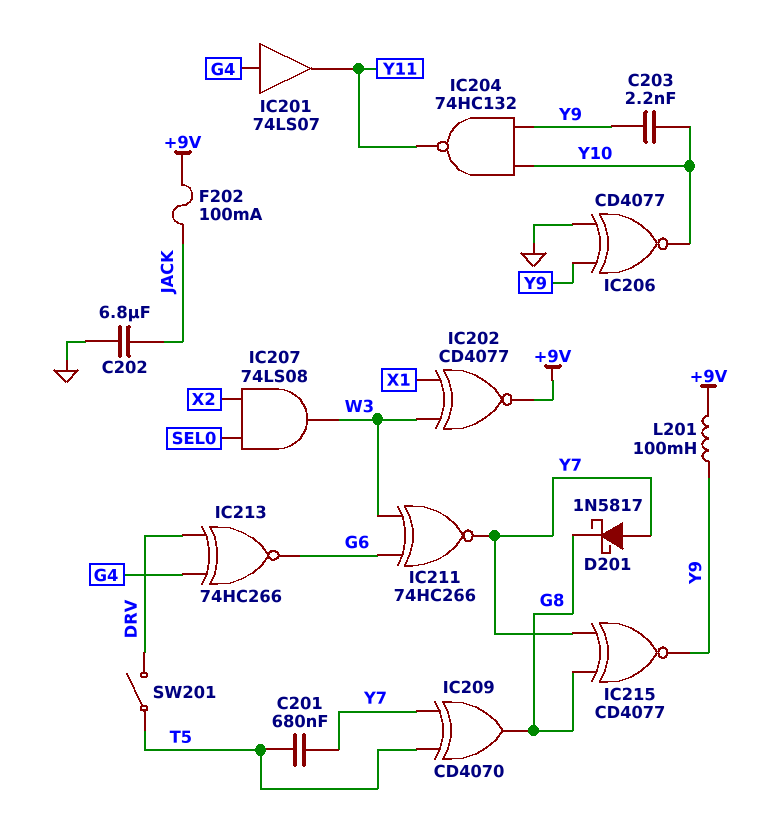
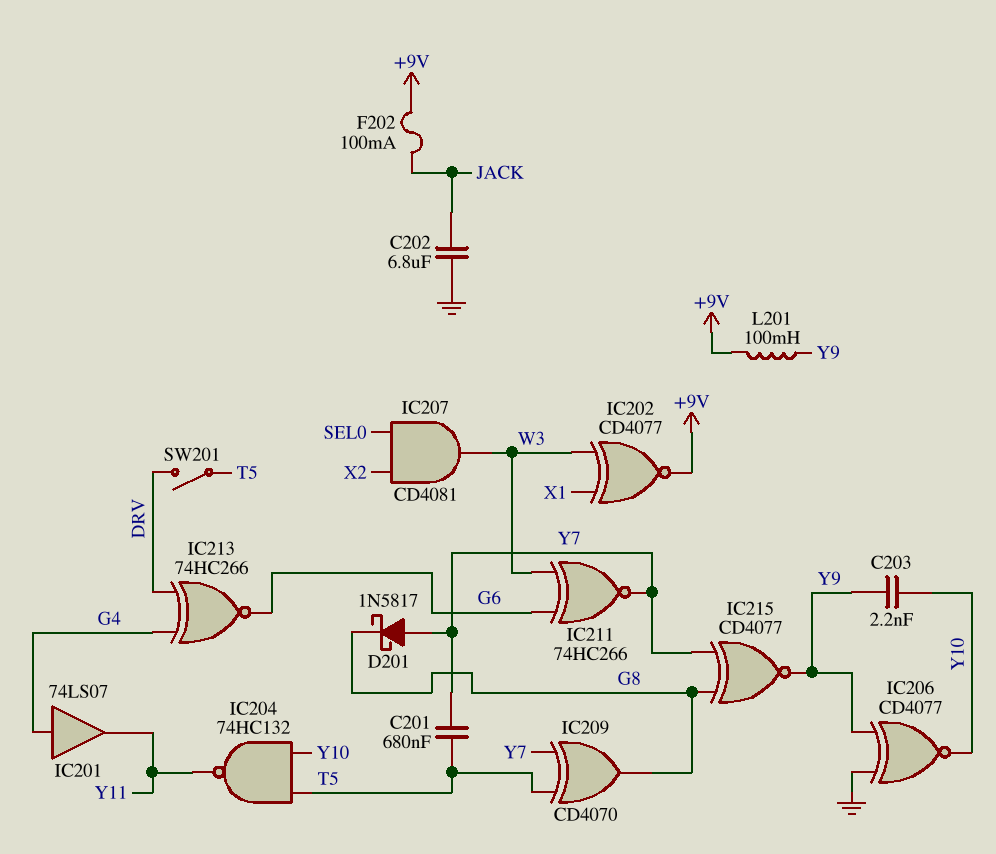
IC204: NAND 74HC132 (in Y9, in Y10, out Y11) -> NAND 74HC132 (in T5, in Y10, out Y11)
IC207: AND 74LS08 (in SEL0, in X2, out W3) -> AND CD4081 (in SEL0, in X2, out W3)

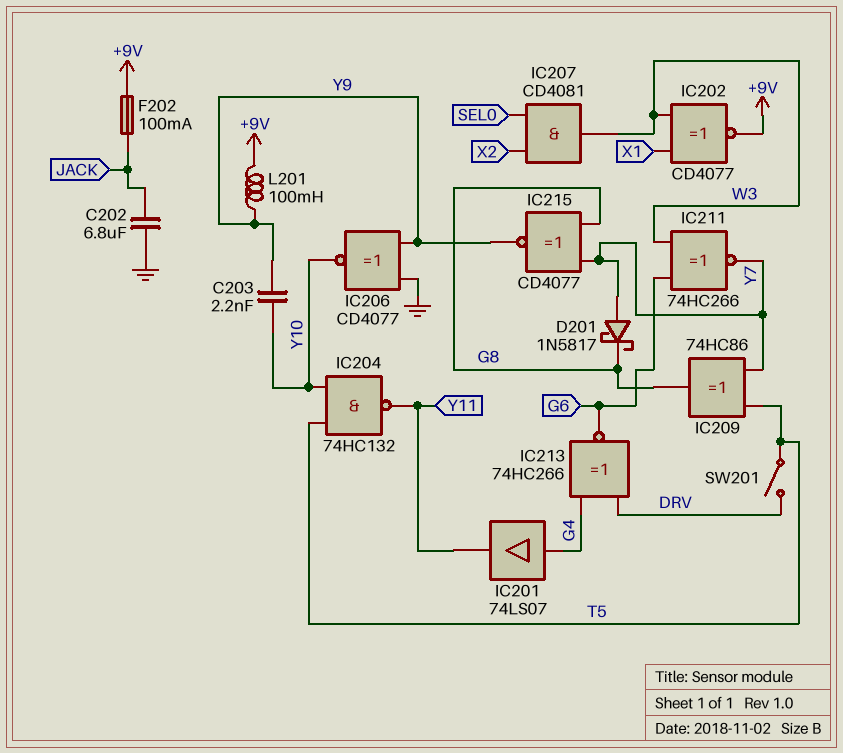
C201: 680nF (T5, Y7) -> none
IC209: XOR CD4070 (in T5, in Y7, out G8) -> XOR 74HC86 (in T5, in Y7, out G8)

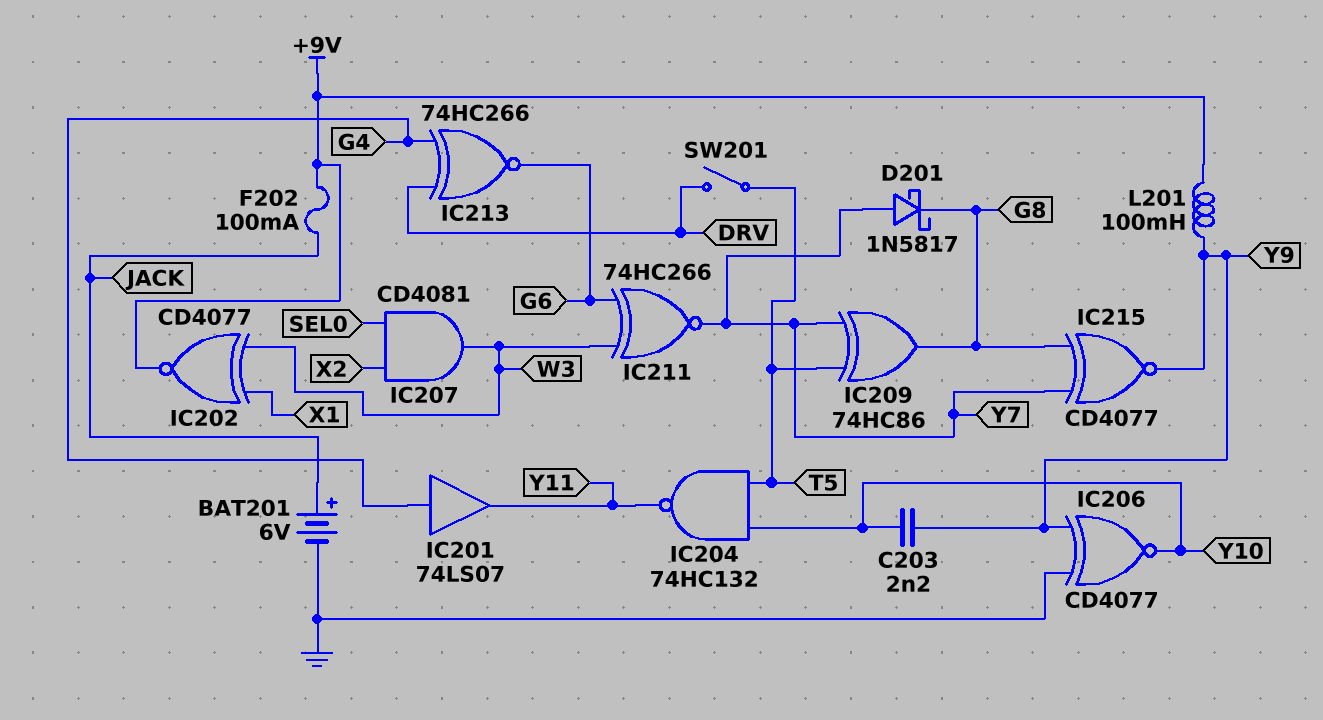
BAT201: none -> 6V (plus JACK, minus GND)
C202: 6.8uF (GND, JACK) -> none

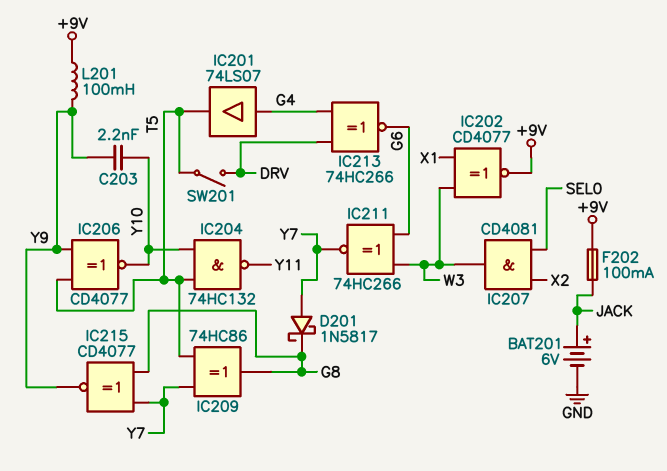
IC201: buffer 74LS07 (in G4, out Y11) -> buffer 74LS07 (in G4, out T5)
IC206: XNOR CD4077 (in GND, in Y9, out Y10) -> XNOR CD4077 (in T5, in Y9, out Y10)

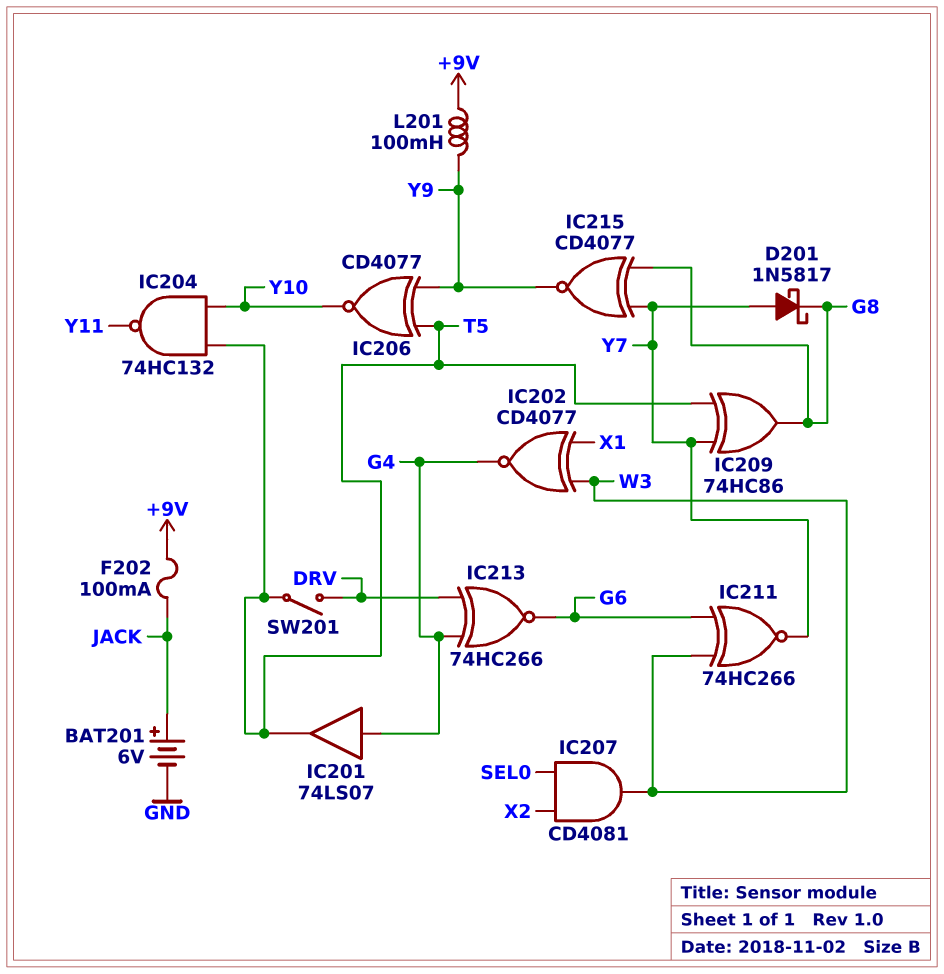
C203: 2.2nF (Y9, Y10) -> none
IC202: XNOR CD4077 (in W3, in X1, out +9V) -> XNOR CD4077 (in W3, in X1, out G4)

